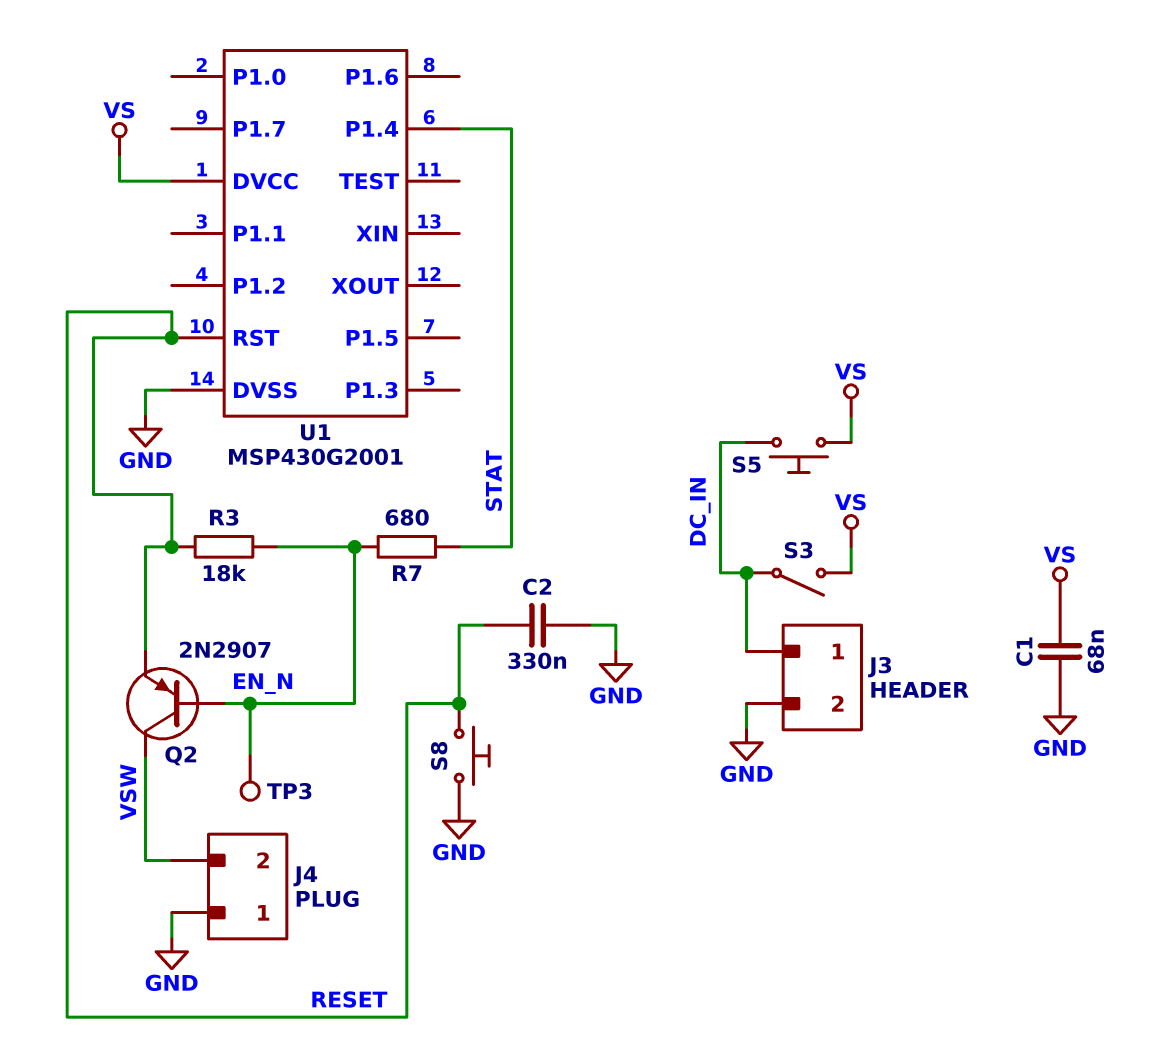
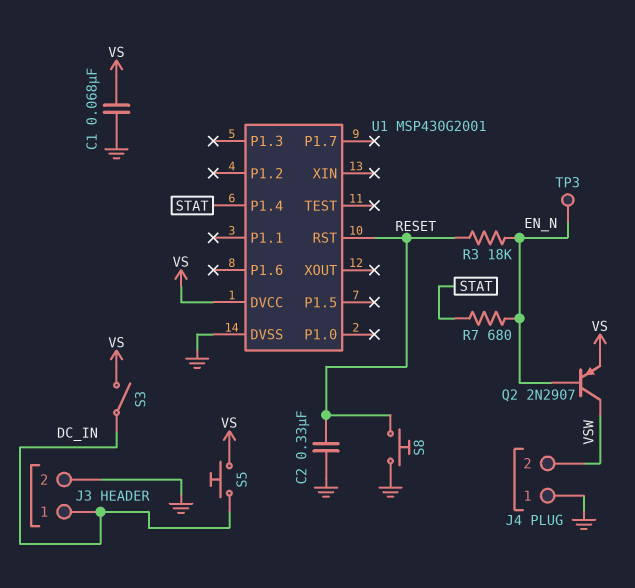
Q2: PNP 2N2907 (B EN_N, C VSW, E RESET) -> PNP 2N2907 (B EN_N, C VSW, E VS)

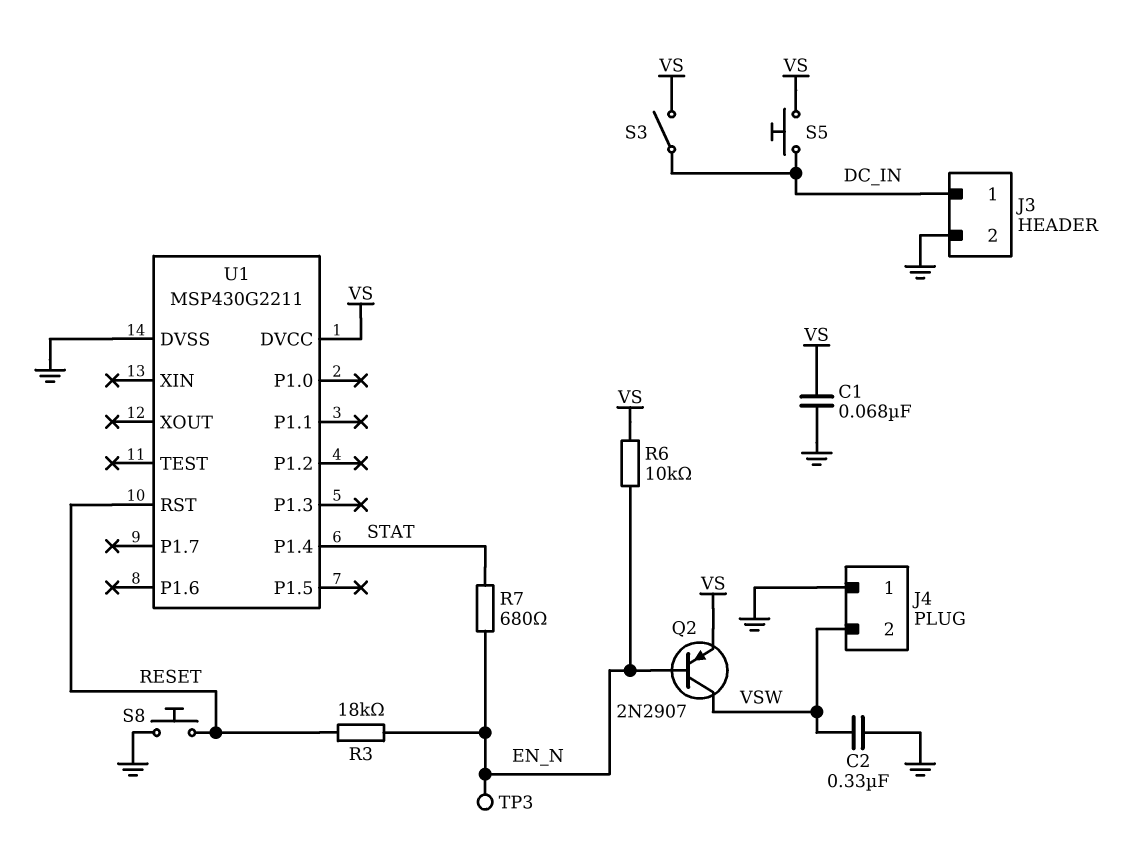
C2: 330nF (GND, RESET) -> 330nF (GND, VSW)
R6: none -> 10k (EN_N, VS)
U1: MSP430G2001 -> MSP430G2211

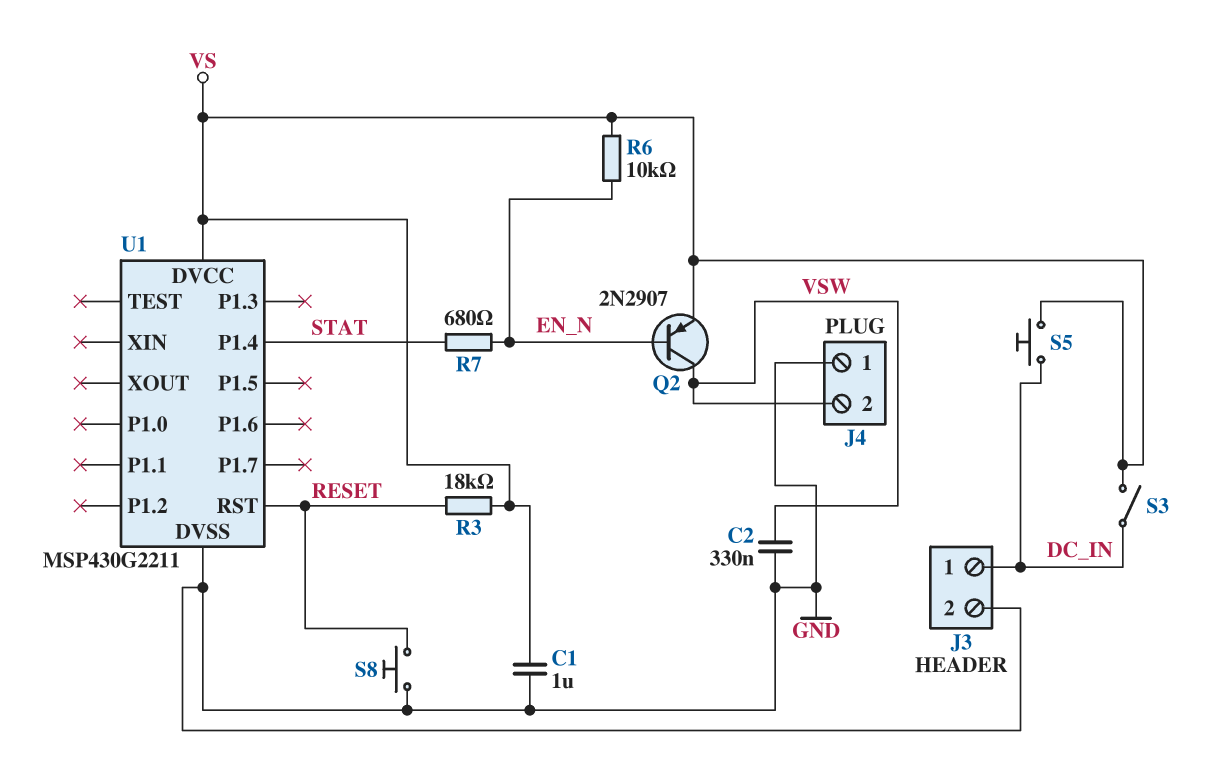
C1: 68nF (GND, VS) -> 1uF (GND, VS)
R3: 18k (EN_N, RESET) -> 18k (RESET, VS)
TP3: test point (EN_N) -> none

